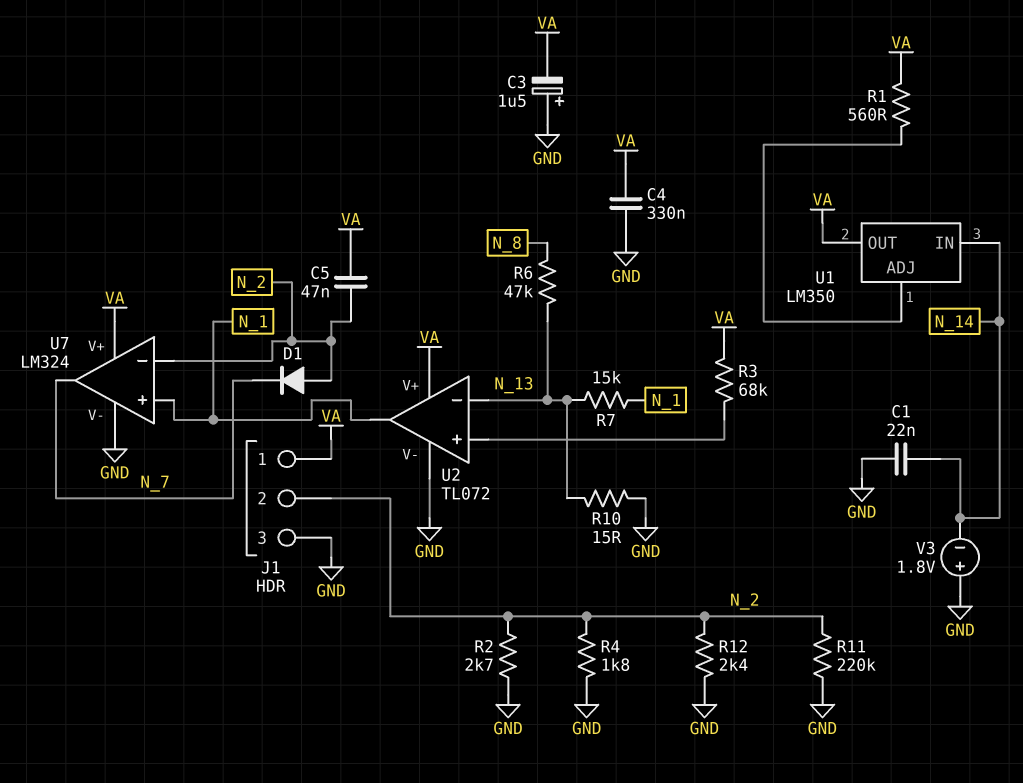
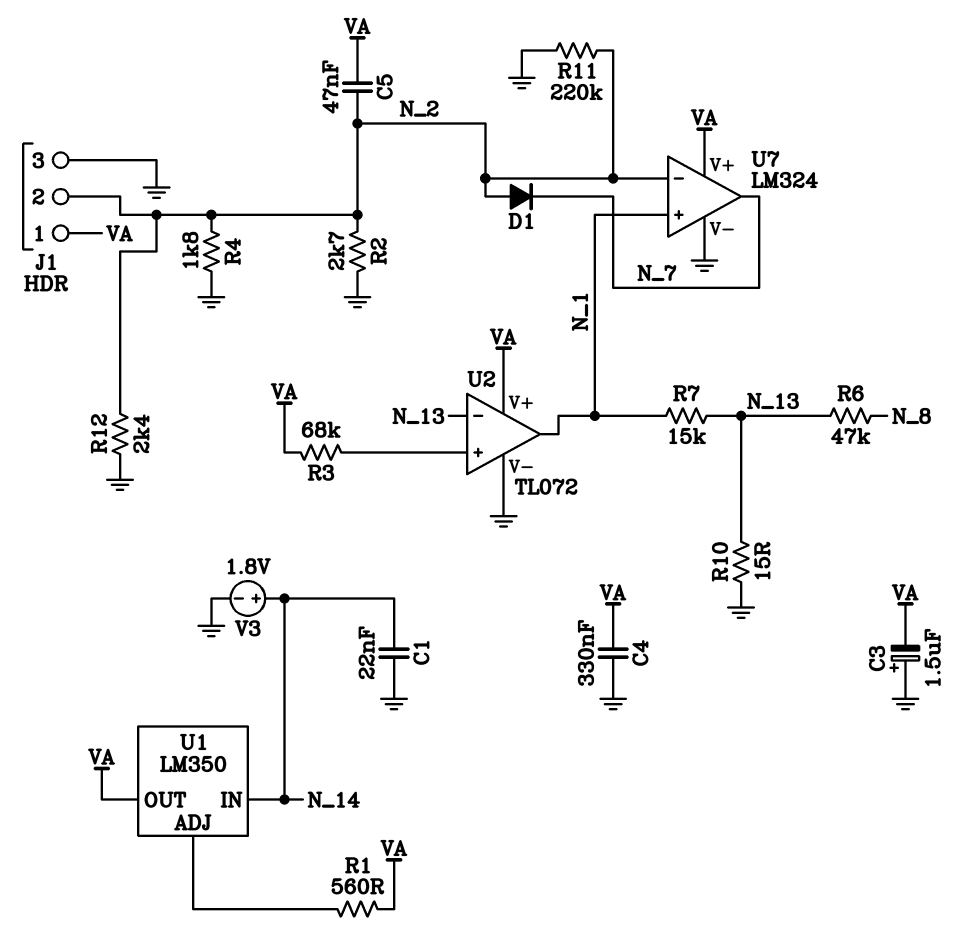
V3: 1.8V (plus GND, minus N_14) -> 1.8V (plus N_14, minus GND)

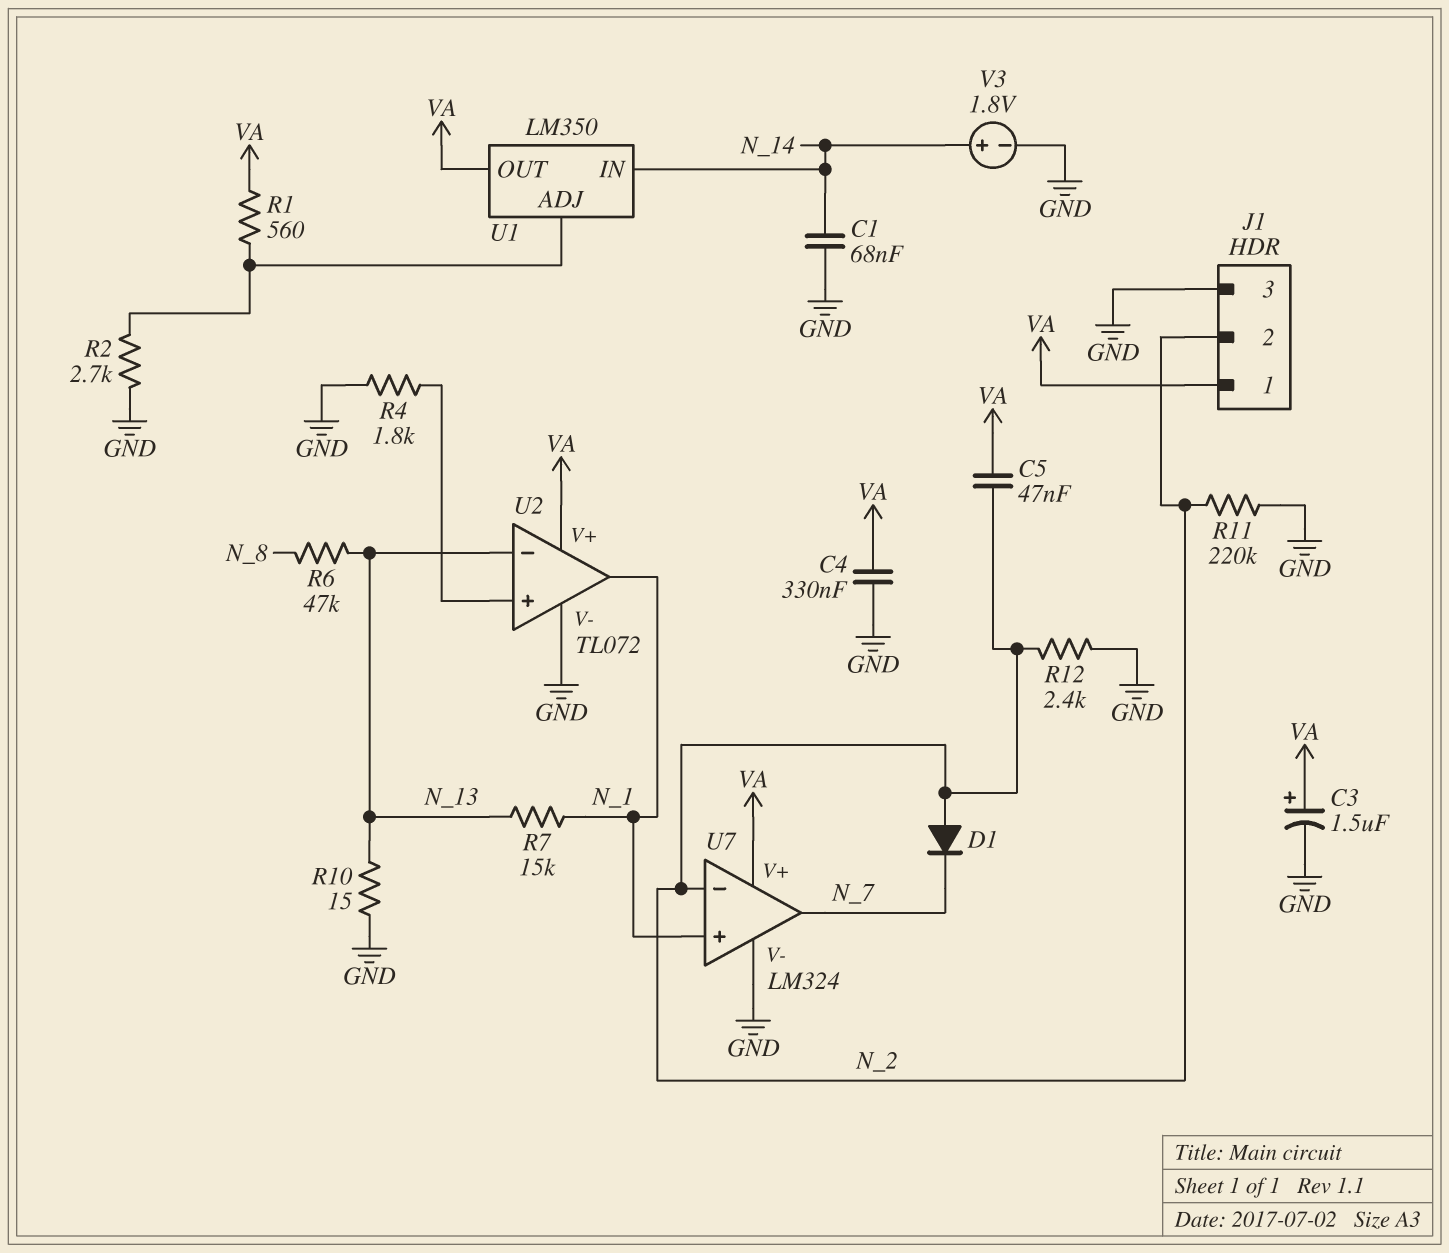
C1: 22nF (GND, N_14) -> 68nF (GND, N_14)
C3: 1.5uF (plus GND, minus VA) -> 1.5uF (plus VA, minus GND)
R2: 2.7k (GND, N_2) -> 2.7k (GND, U1/ADJ)
R3: 68k (U2/in+, VA) -> none
R4: 1.8k (GND, N_2) -> 1.8k (GND, U2/in+)

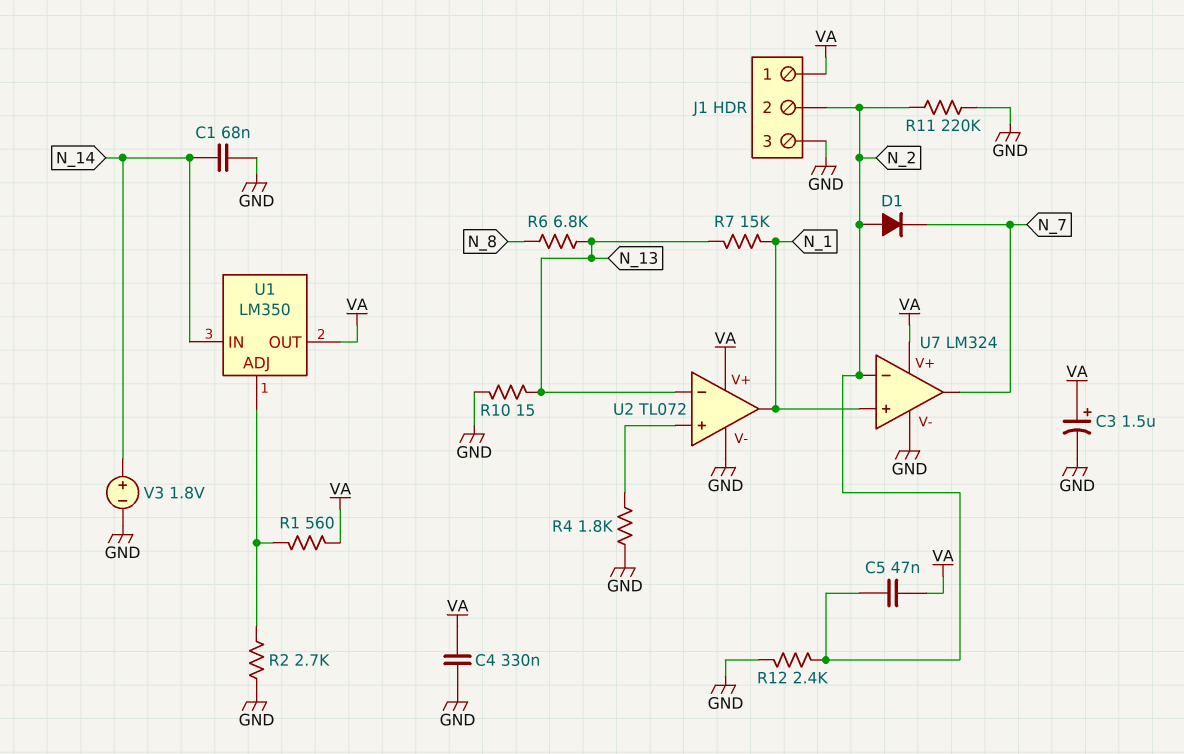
R6: 47k (N_8, N_13) -> 6.8k (N_8, N_13)

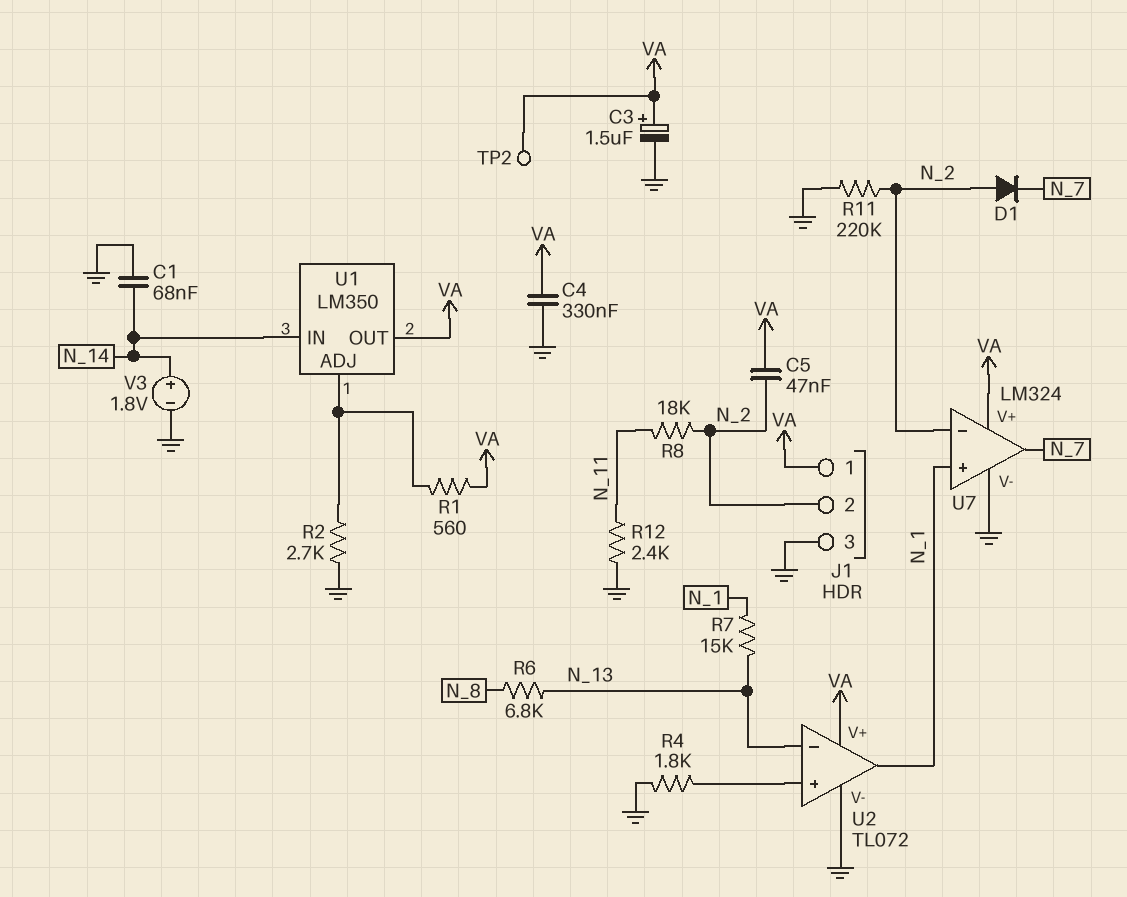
R8: none -> 18k (N_2, N_11)
R10: 15 (GND, N_13) -> none
R12: 2.4k (GND, N_2) -> 2.4k (GND, N_11)
TP2: none -> test point (VA)

